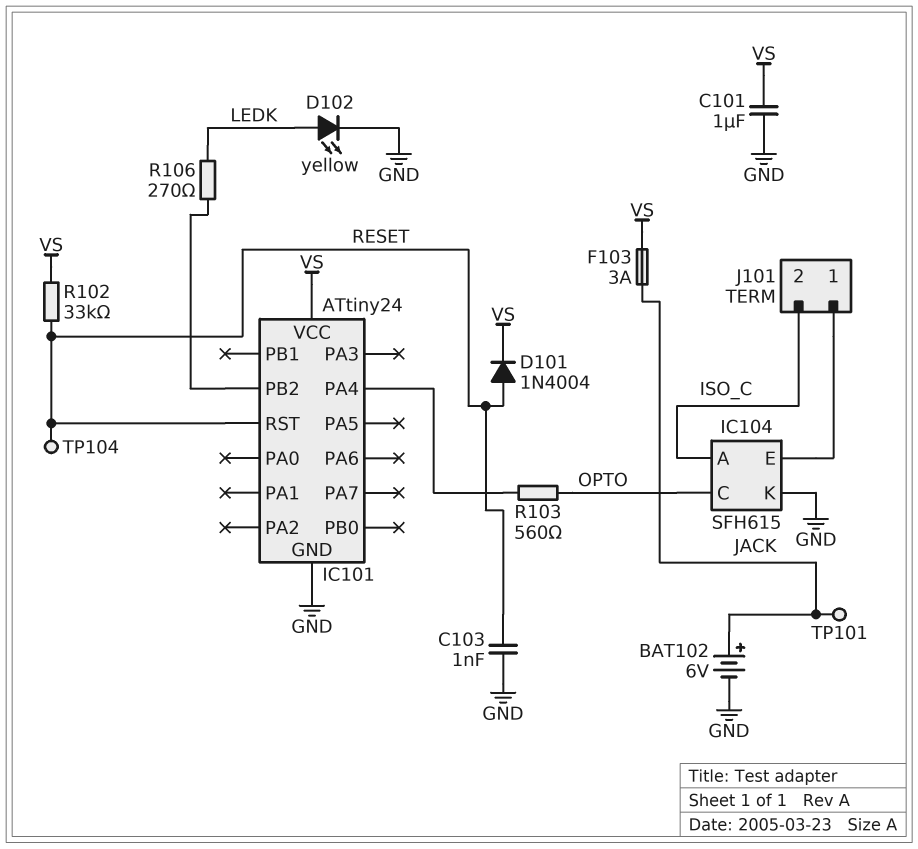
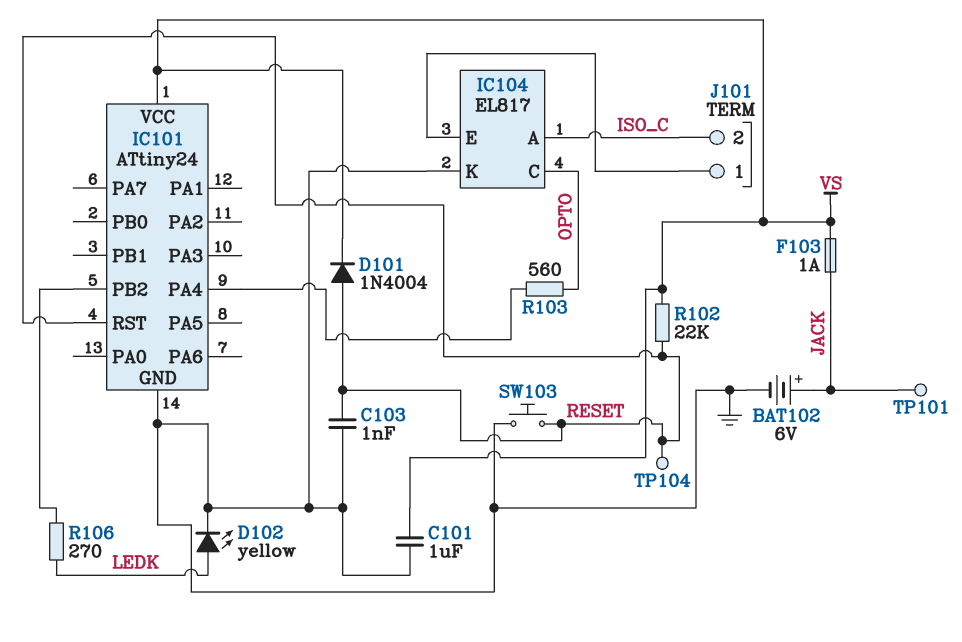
F103: 3A (JACK, VS) -> 1A (JACK, VS)
IC104: SFH615 -> EL817
R102: 33k (RESET, VS) -> 22k (RESET, VS)
SW103: none -> button (GND, RESET)

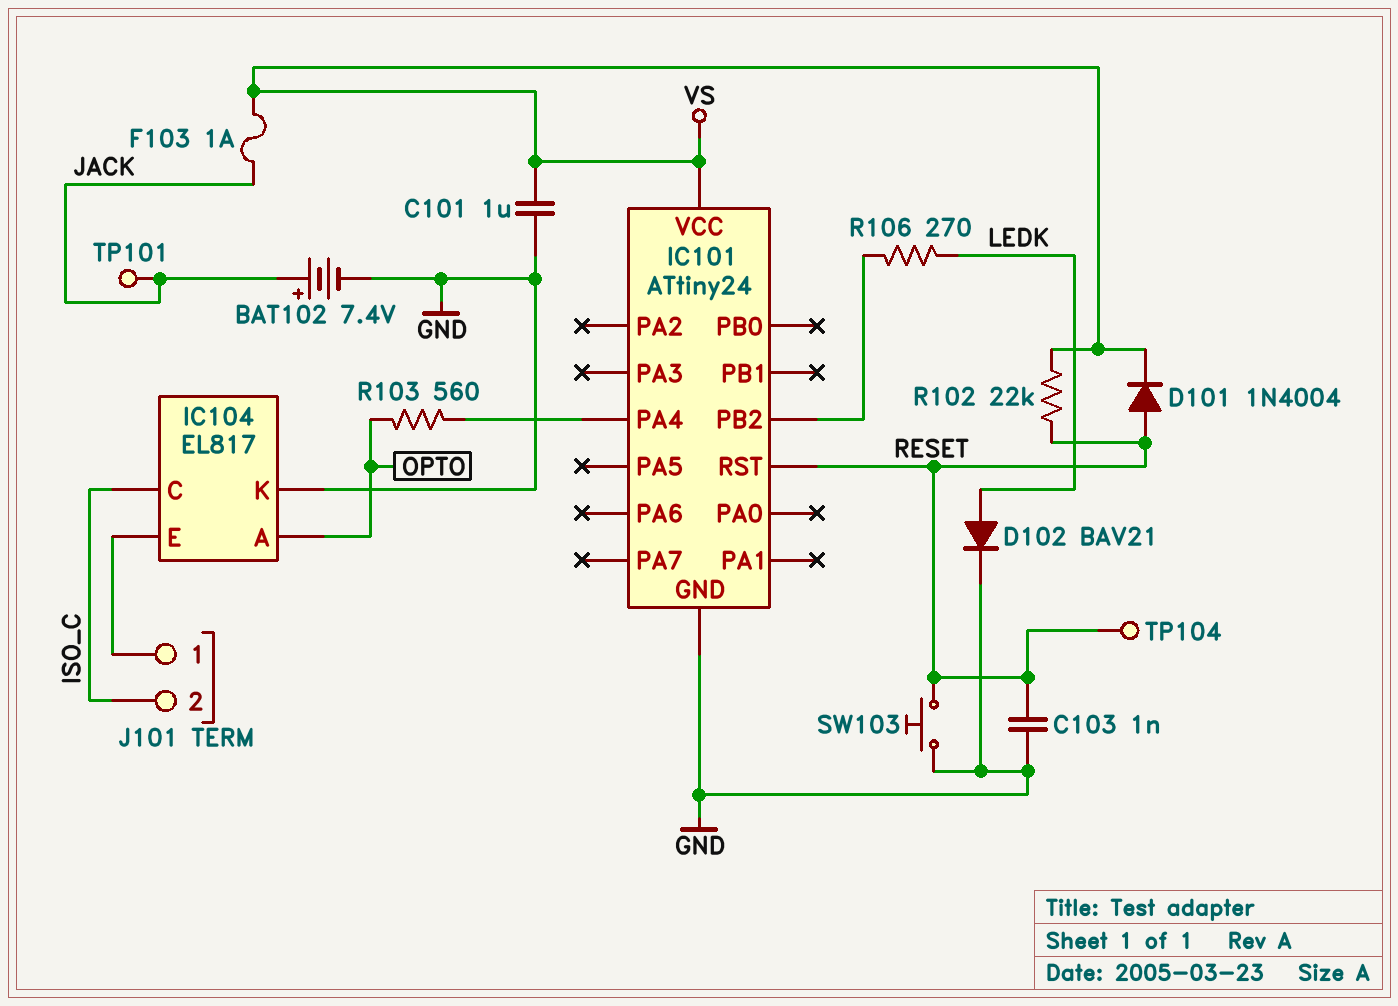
BAT102: 6V (plus JACK, minus GND) -> 7.4V (plus JACK, minus GND)
D102: LED yellow (A LEDK, K GND) -> diode BAV21 (A LEDK, K GND)
IC104 pin A: ISO_C -> OPTO
IC104 pin C: OPTO -> ISO_C

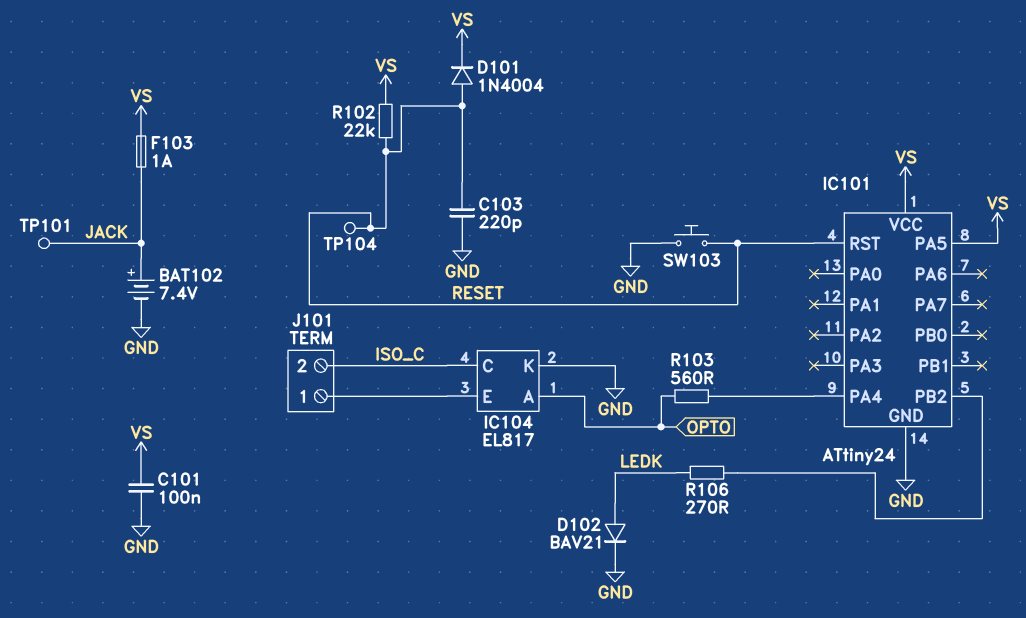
C101: 1uF (GND, VS) -> 100nF (GND, VS)
C103: 1nF (GND, RESET) -> 220pF (GND, RESET)
IC101 pin PA5: none -> VS

